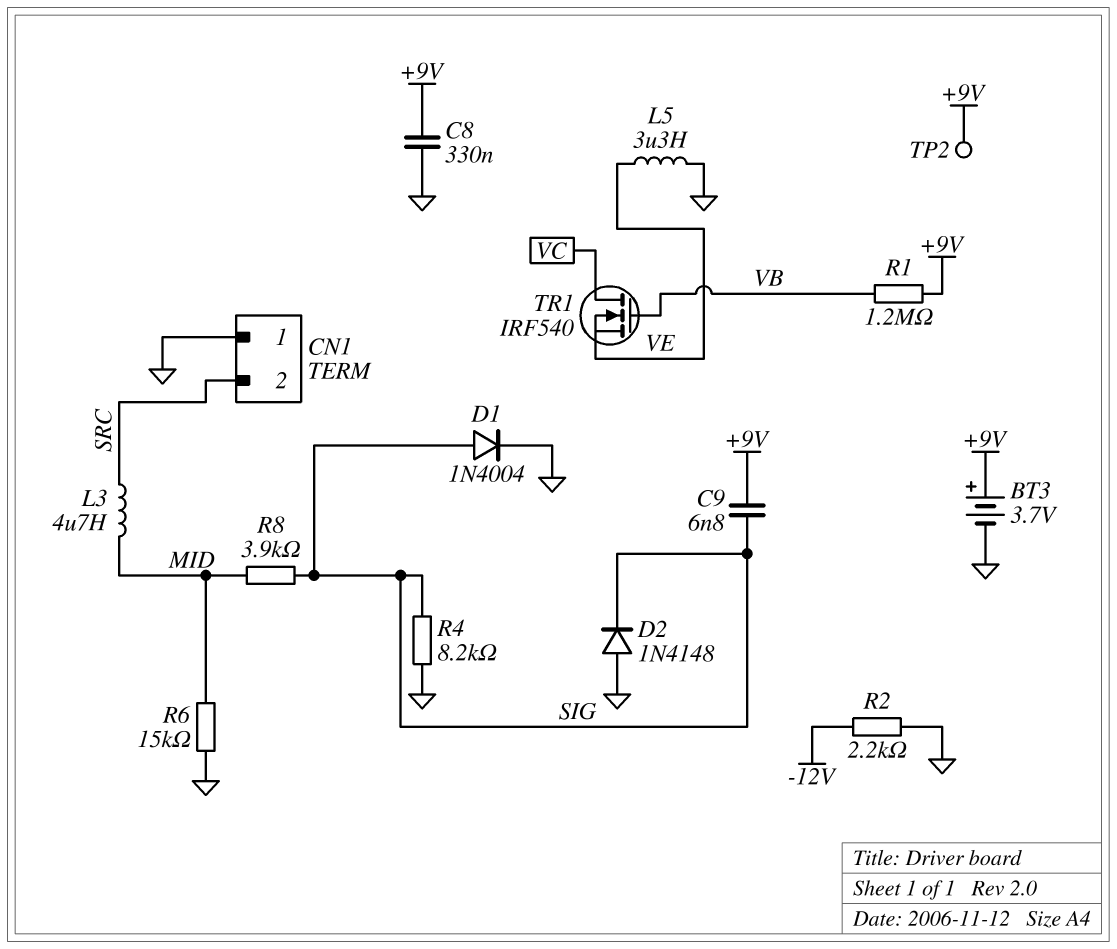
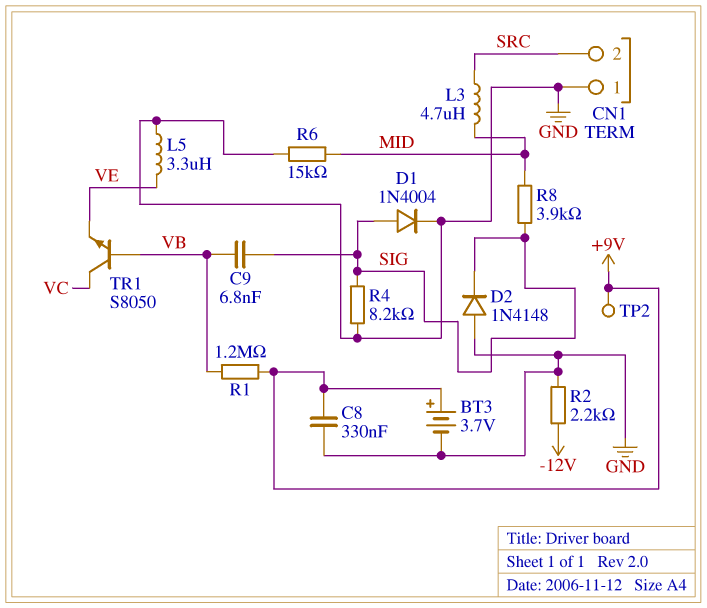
C9: 6.8nF (+9V, SIG) -> 6.8nF (SIG, VB)
TR1: NMOS IRF540 (G VB, D VC, S VE) -> NPN S8050 (B VB, C VC, E VE)

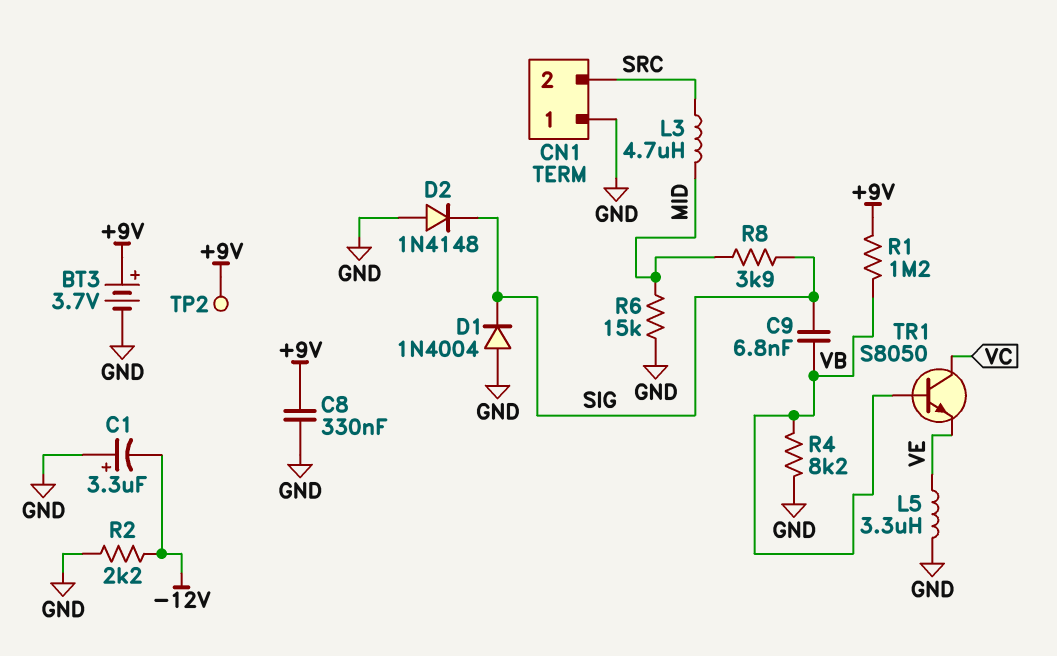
C1: none -> 3.3uF (plus GND, minus -12V)
D1: diode 1N4004 (A SIG, K GND) -> diode 1N4004 (A GND, K SIG)
R4: 8.2k (GND, SIG) -> 8.2k (GND, VB)

